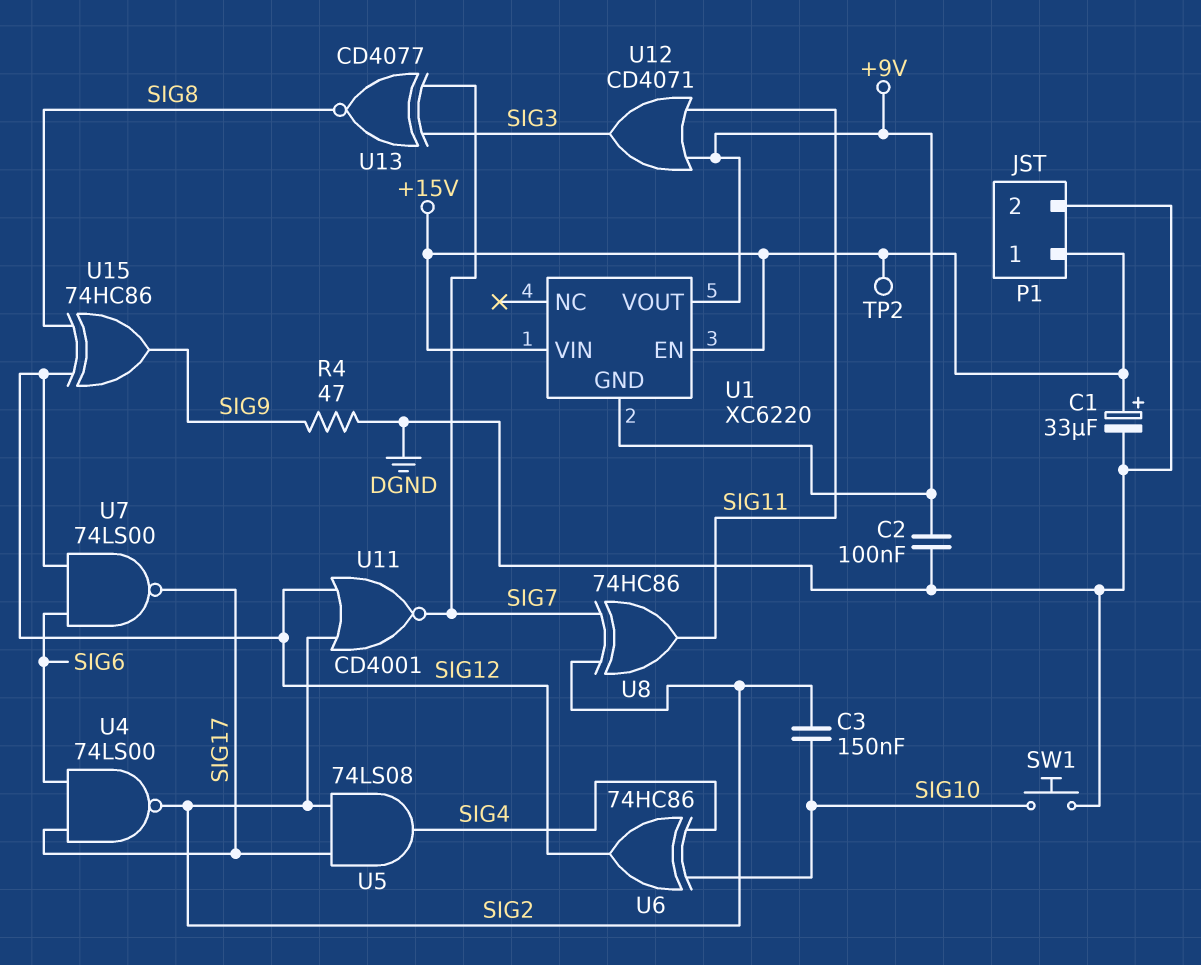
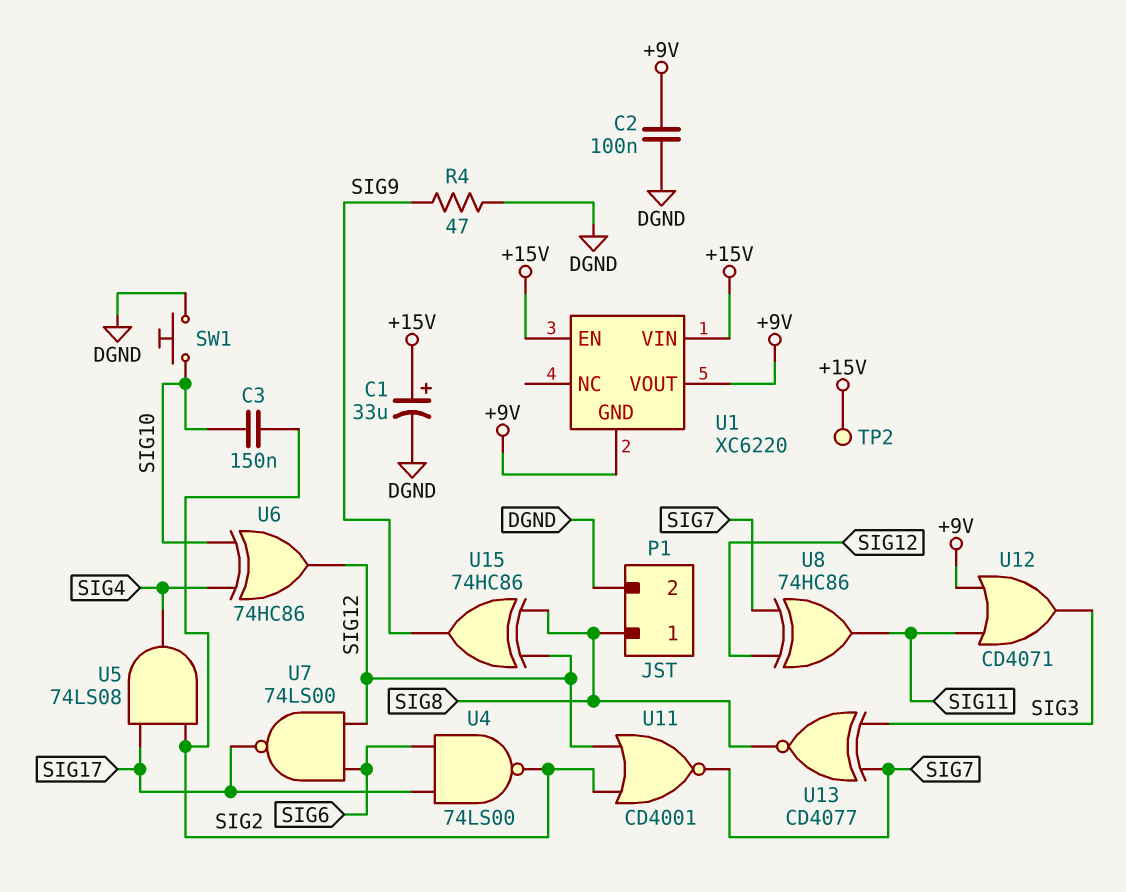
P1 pin 1: +15V -> SIG8
U8: XOR 74HC86 (in SIG2, in SIG7, out SIG11) -> XOR 74HC86 (in SIG7, in SIG12, out SIG11)

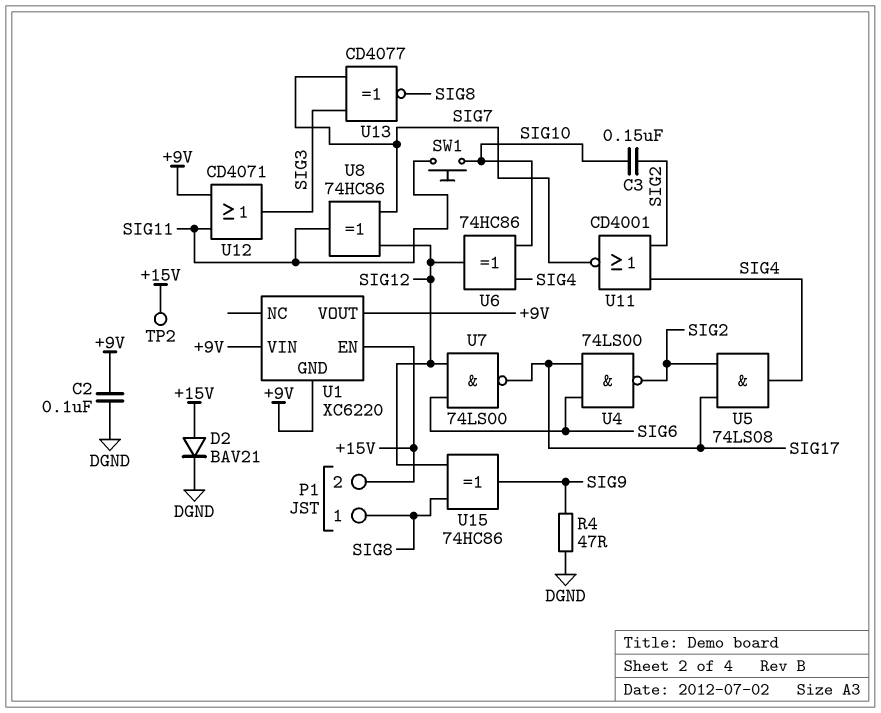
C1: 33uF (plus +15V, minus DGND) -> none
D2: none -> diode BAV21 (A +15V, K DGND)
P1 pin 2: DGND -> +15V
SW1: button (DGND, SIG10) -> button (SIG10, SIG11)
U1 pin VIN: +15V -> +9V
U11: NOR CD4001 (in SIG2, in SIG12, out SIG7) -> NOR CD4001 (in SIG2, in SIG4, out SIG7)

